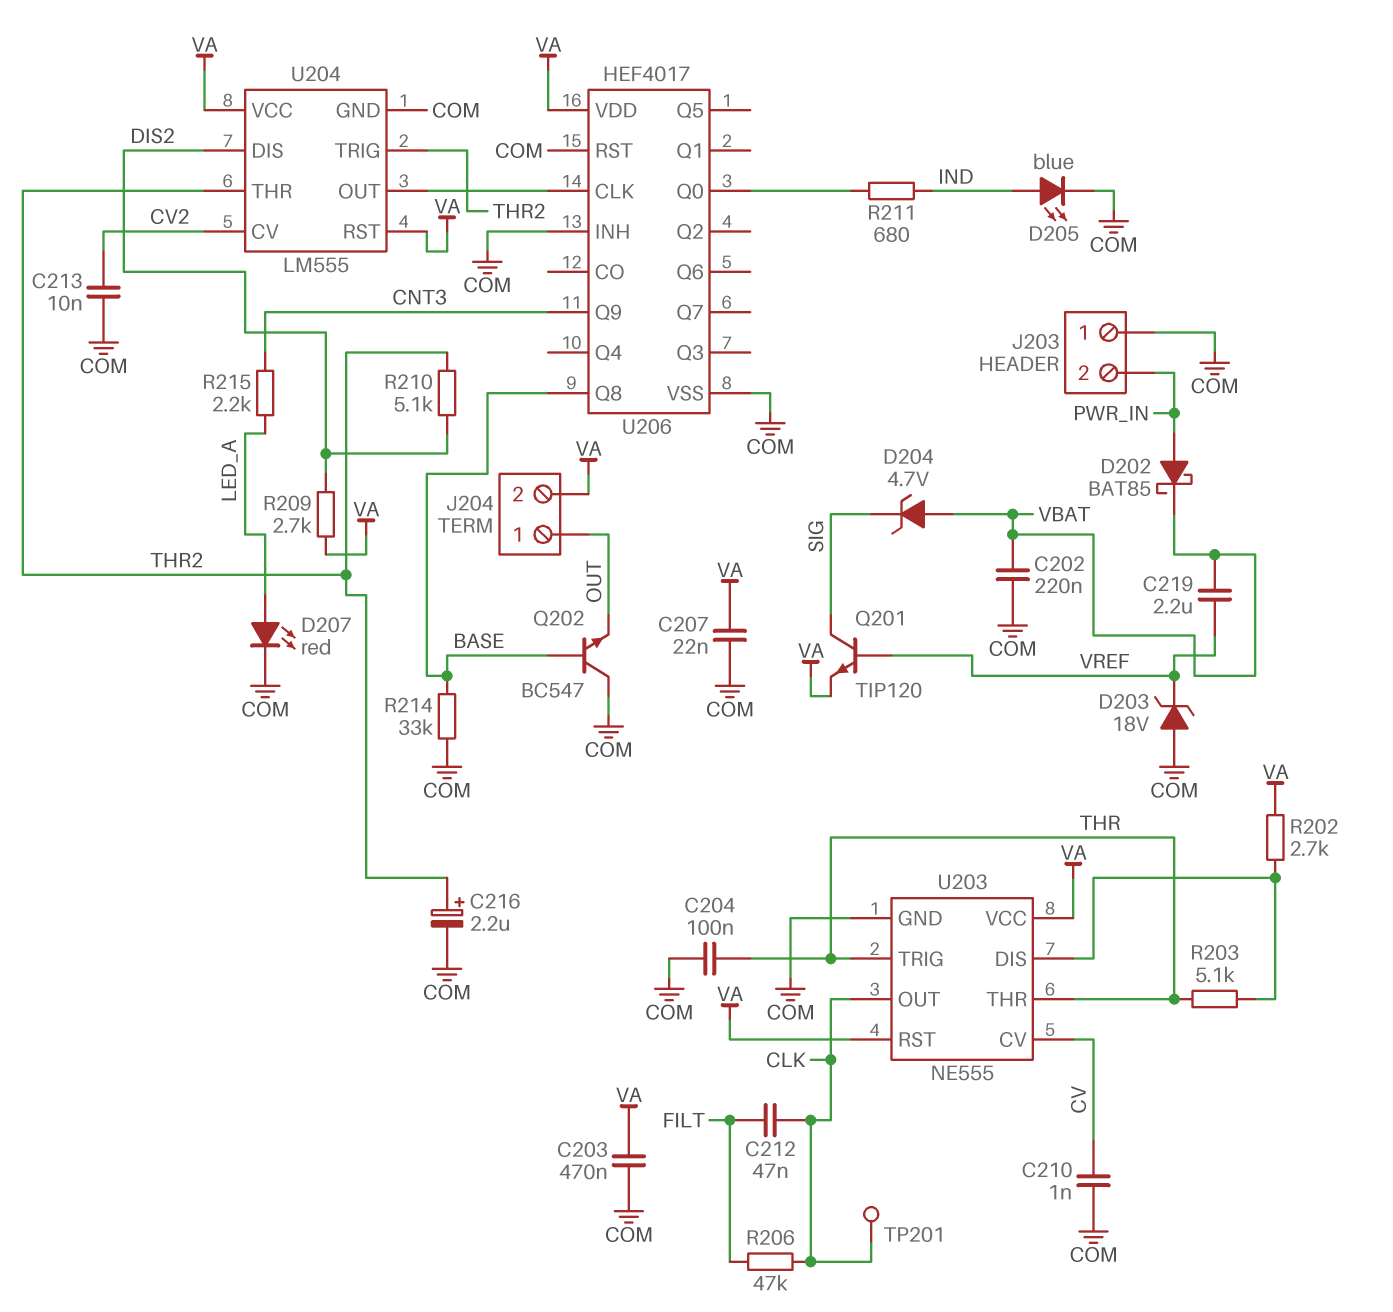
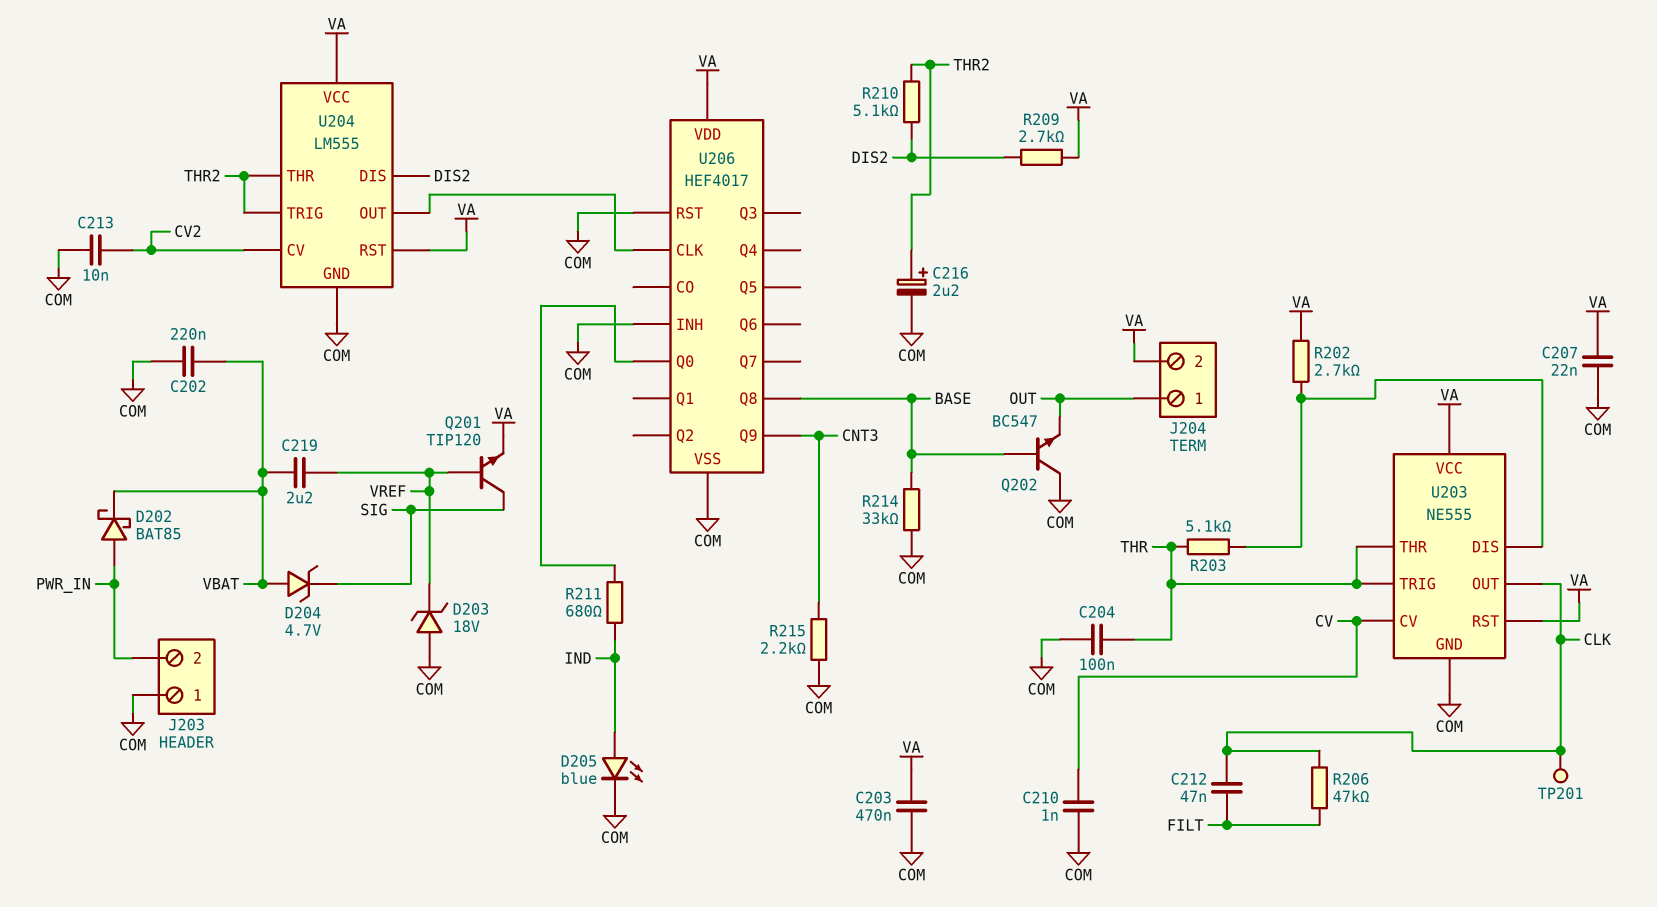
D207: LED red (A LED_A, K COM) -> none
R215: 2.2k (CNT3, LED_A) -> 2.2k (CNT3, COM)

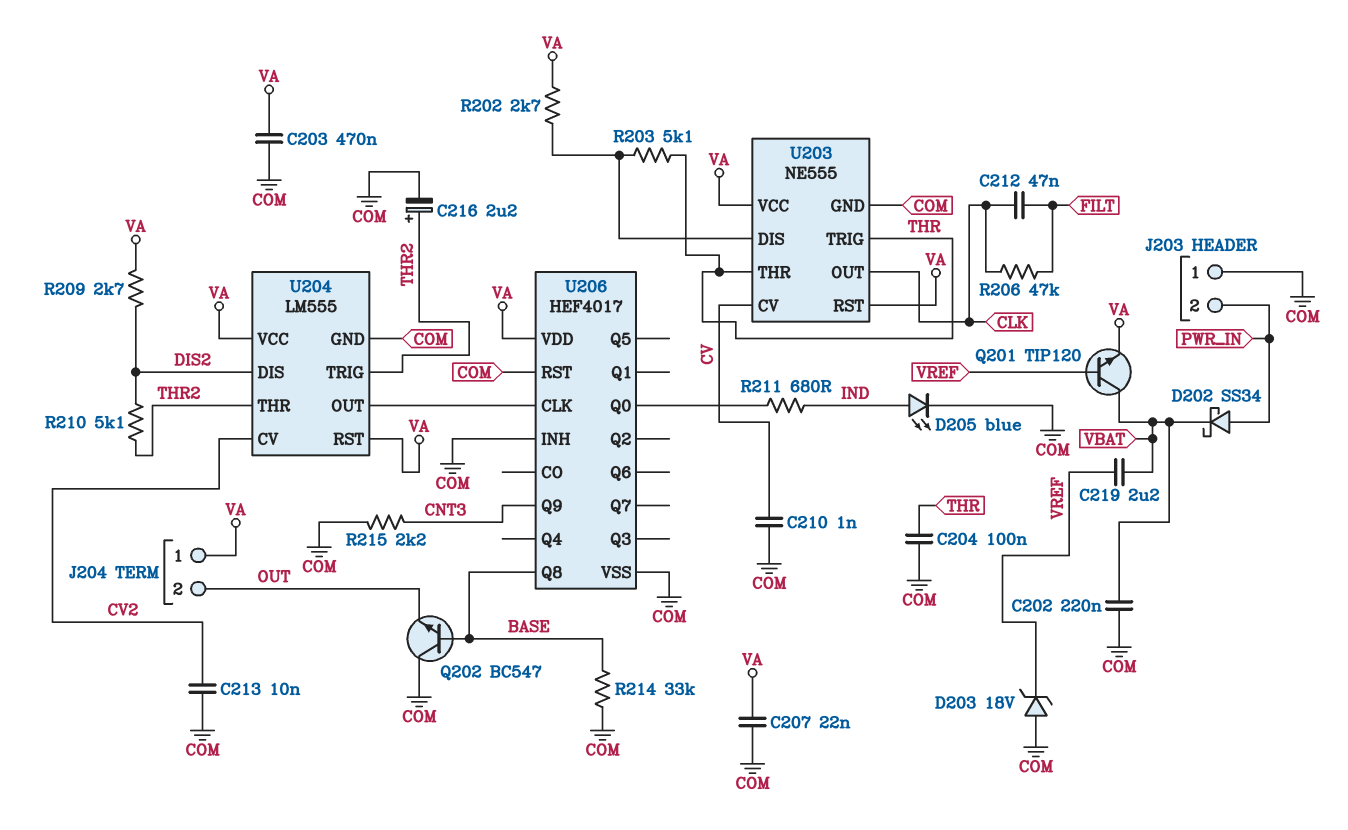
D202: schottky BAT85 (A PWR_IN, K VBAT) -> schottky SS34 (A PWR_IN, K VBAT)
D204: zener 4.7V (A VBAT, K SIG) -> none
J204 pin 1: OUT -> VA
J204 pin 2: VA -> OUT
Q201: NPN TIP120 (B VREF, C SIG, E VA) -> NPN TIP120 (B VREF, C VBAT, E VA)
TP201: test point (CLK) -> none

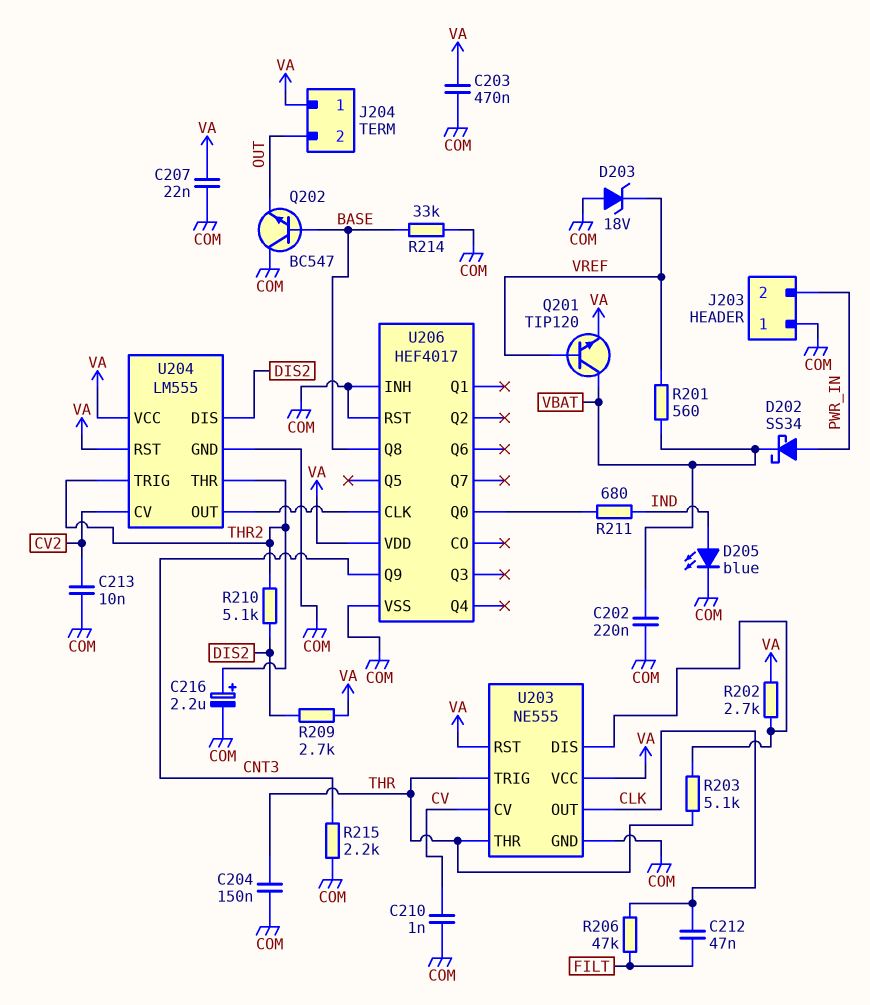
C204: 100nF (COM, THR) -> 150nF (COM, THR)
C219: 2.2uF (VBAT, VREF) -> none
R201: none -> 560 (VBAT, VREF)

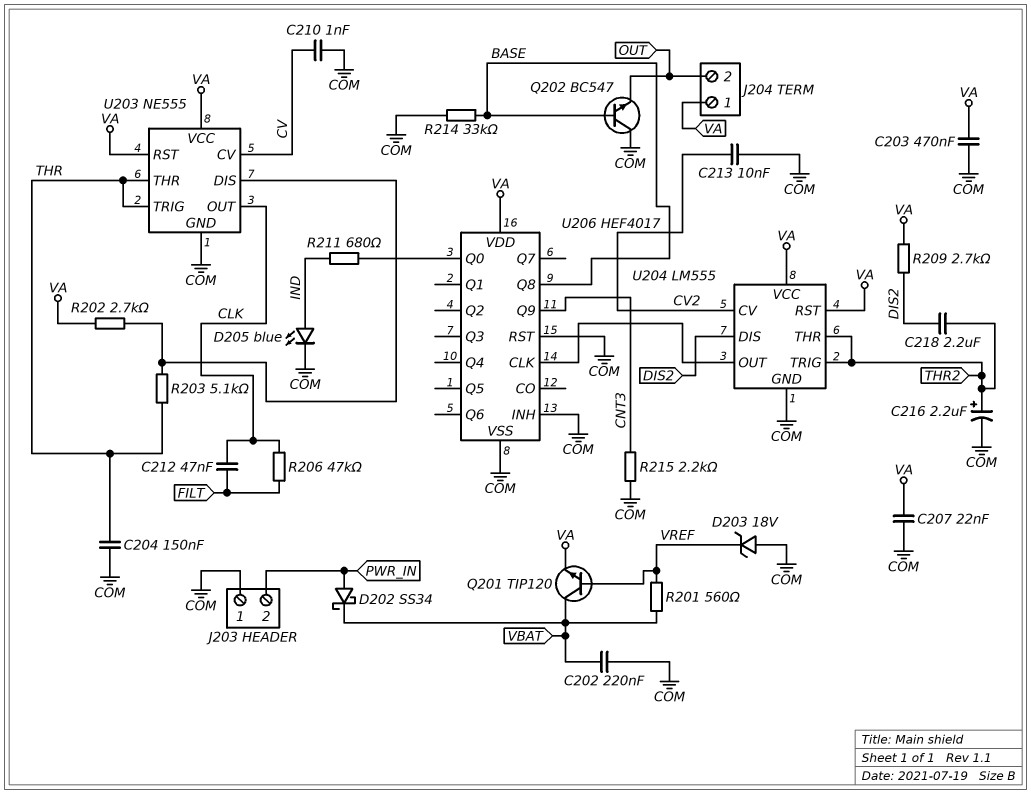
C218: none -> 2.2uF (DIS2, THR2)
R210: 5.1k (DIS2, THR2) -> none

